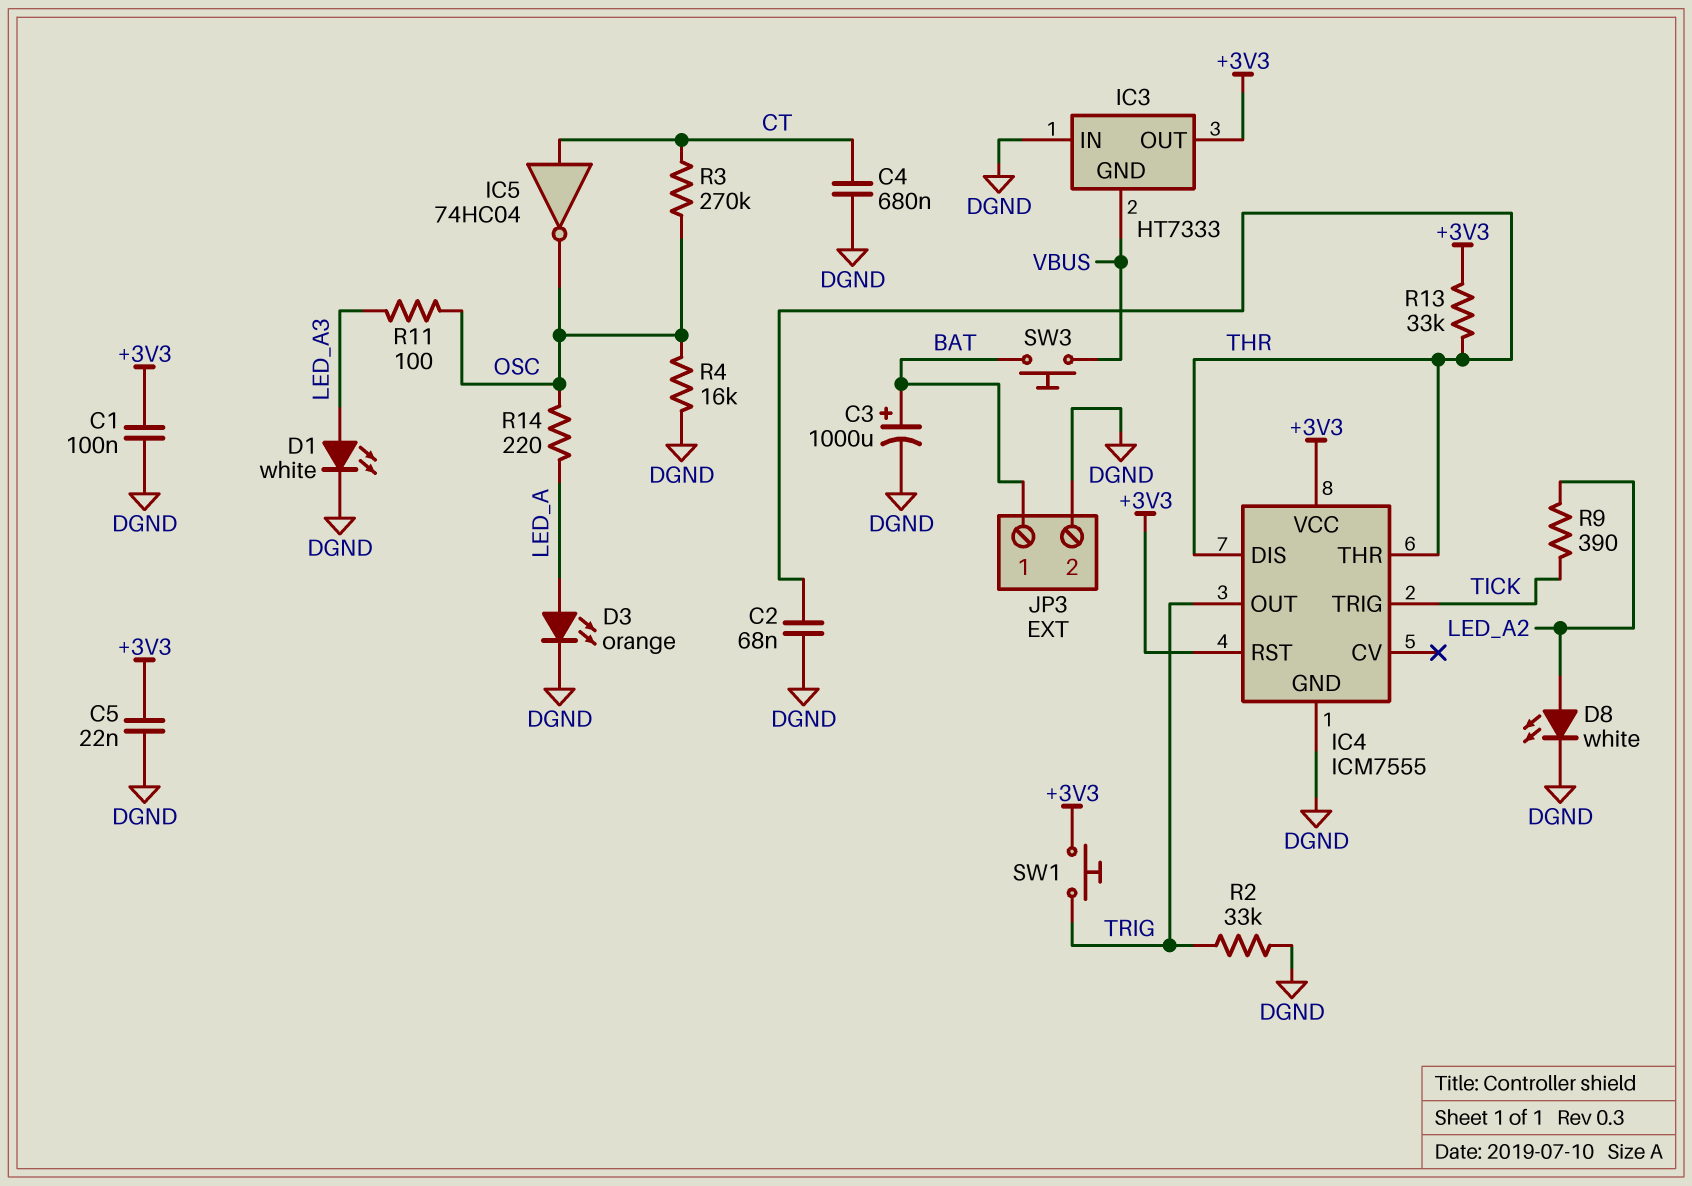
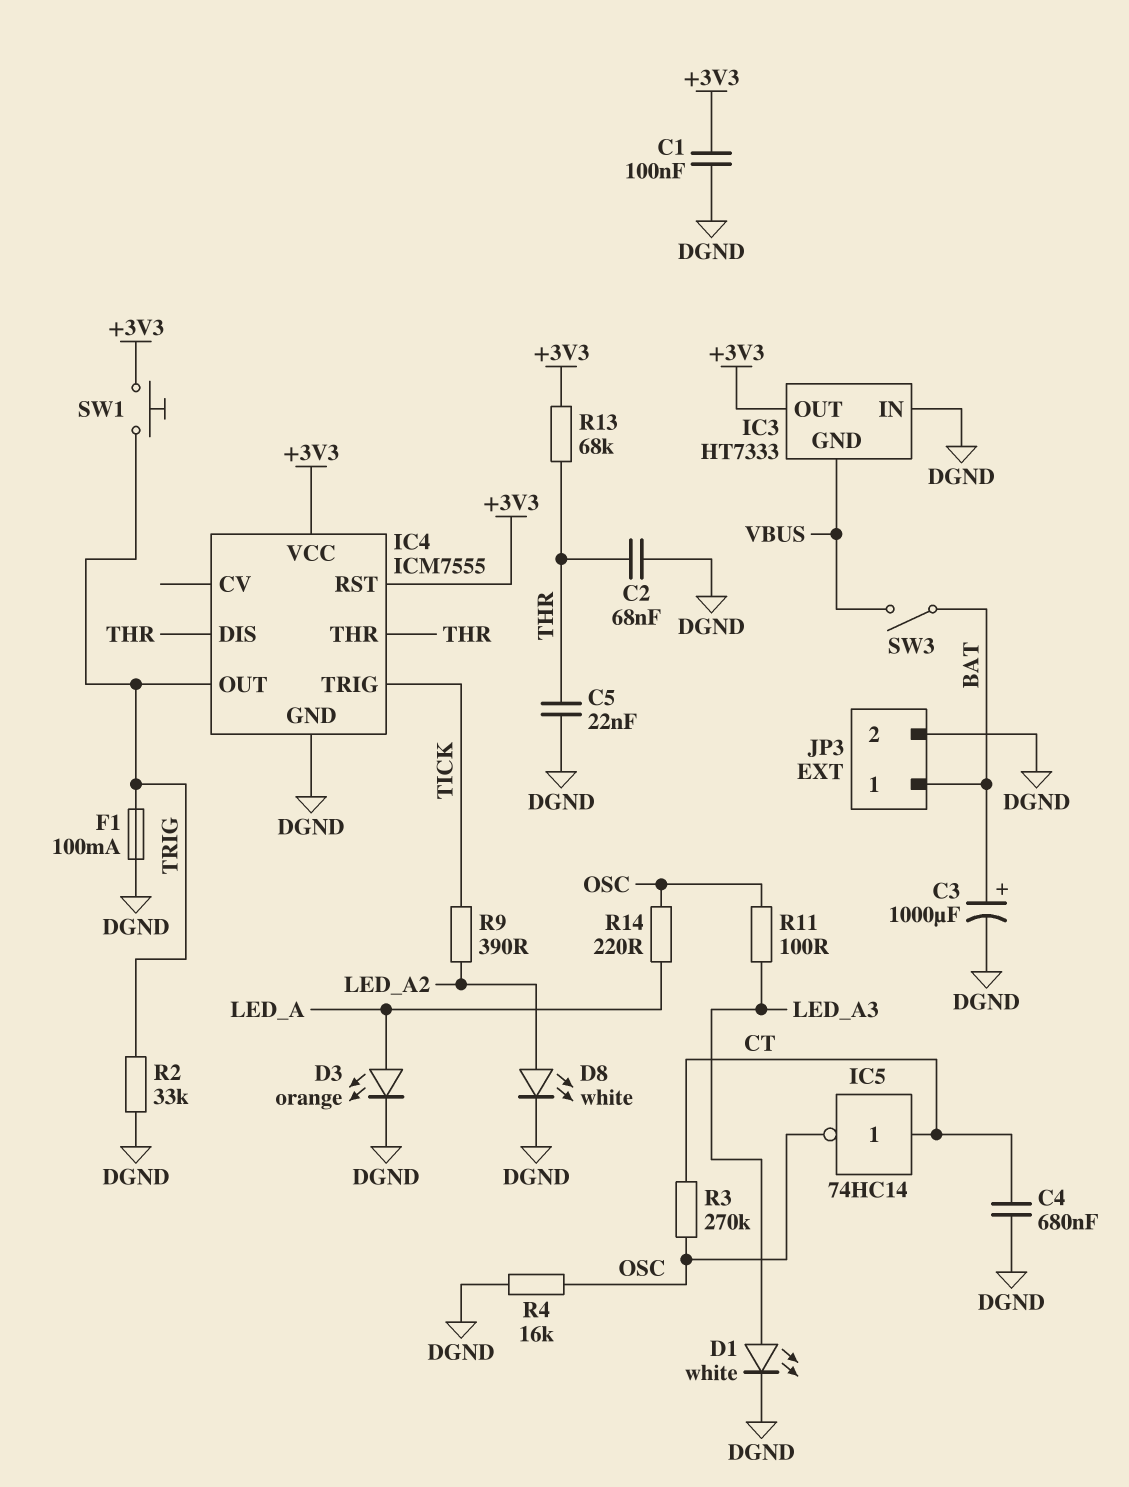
C5: 22nF (+3V3, DGND) -> 22nF (DGND, THR)
F1: none -> 100mA (DGND, TRIG)
IC5: NOT 74HC04 (in CT, out OSC) -> NOT 74HC14 (in CT, out OSC)
R13: 33k (+3V3, THR) -> 68k (+3V3, THR)
SW3: button (BAT, VBUS) -> switch (BAT, VBUS)

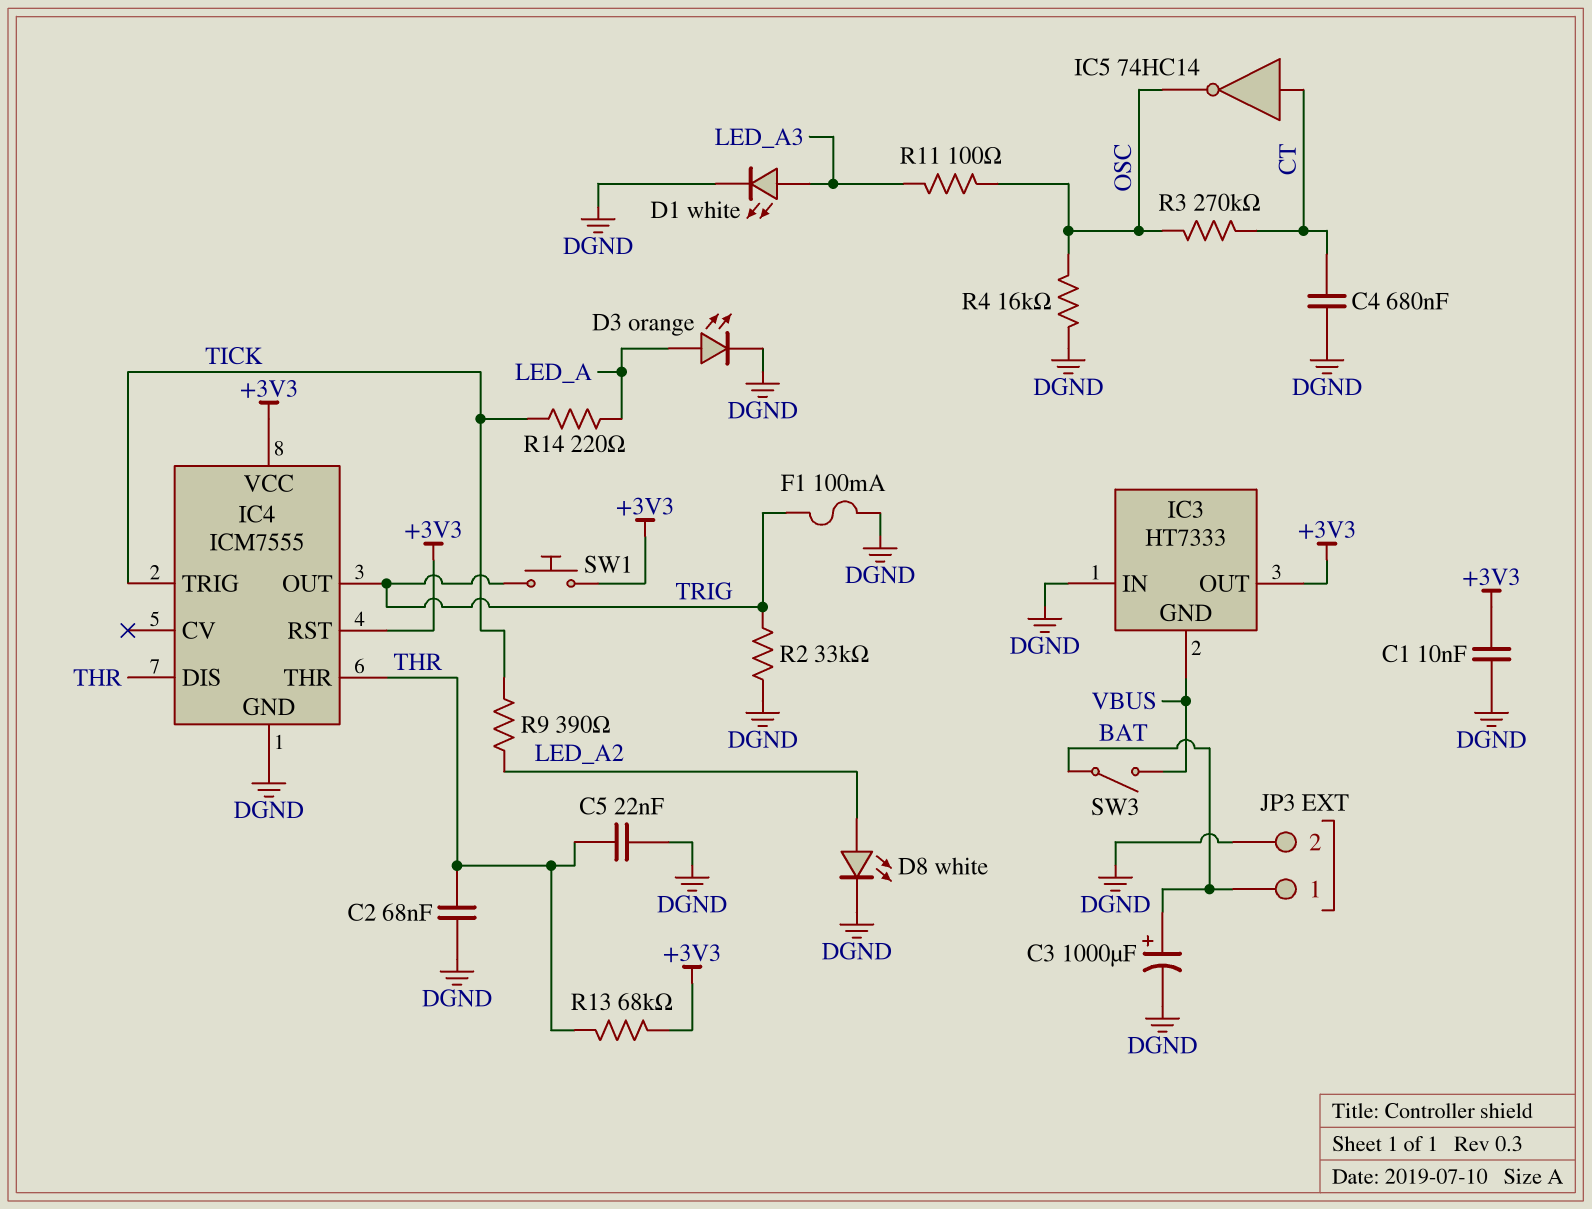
C1: 100nF (+3V3, DGND) -> 10nF (+3V3, DGND)
R14: 220 (LED_A, OSC) -> 220 (LED_A, TICK)

